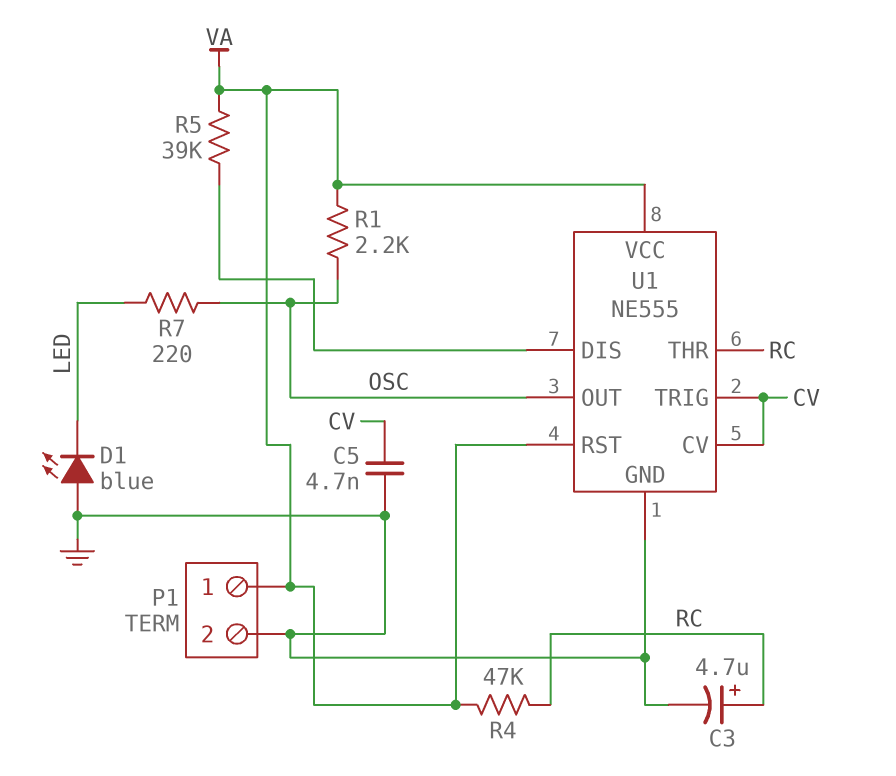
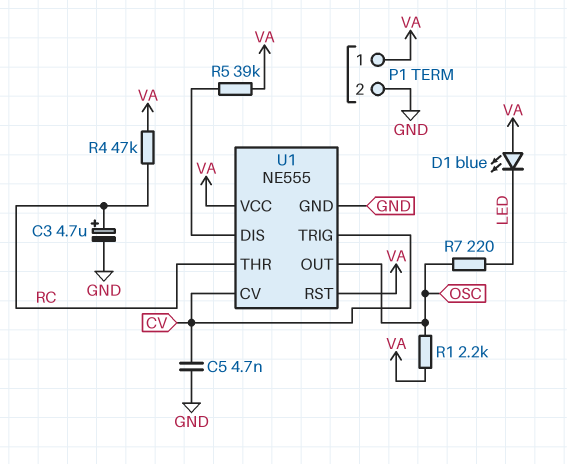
D1: LED blue (A GND, K LED) -> LED blue (A VA, K LED)

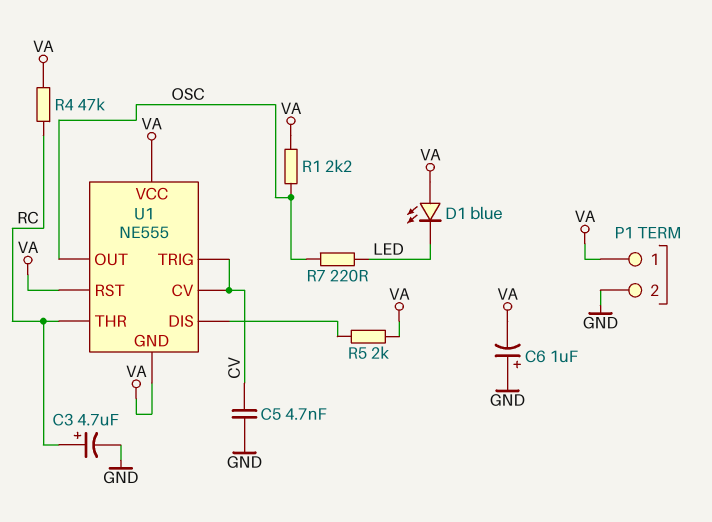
C6: none -> 1uF (plus GND, minus VA)
R5: 39k (U1/DIS, VA) -> 2k (U1/DIS, VA)
U1 pin GND: GND -> VA

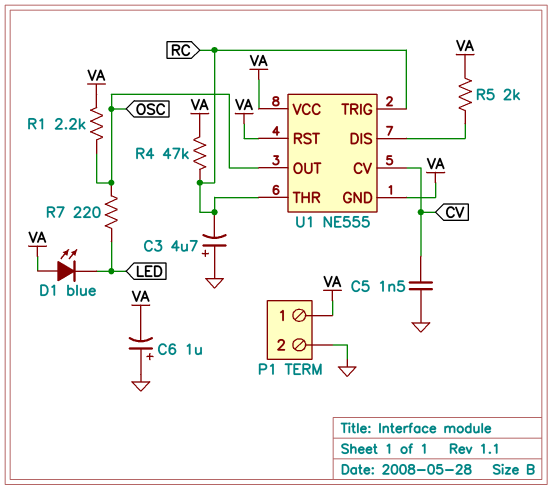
C3: 4.7uF (plus RC, minus GND) -> 4.7uF (plus GND, minus RC)
C5: 4.7nF (CV, GND) -> 1.5nF (CV, GND)
U1 pin TRIG: CV -> RC

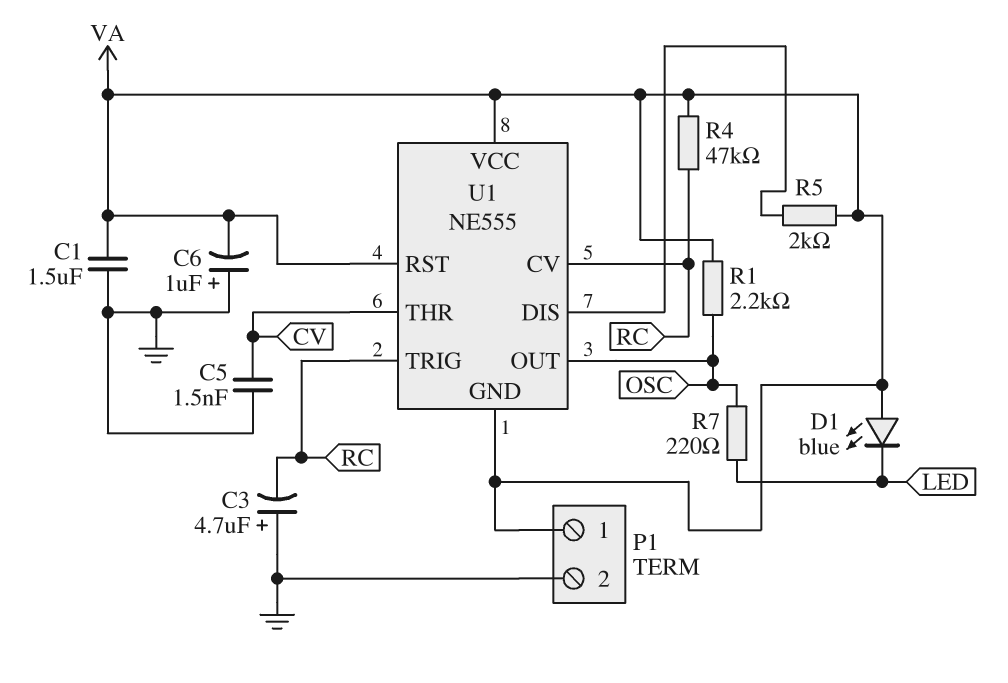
C1: none -> 1.5uF (GND, VA)
U1 pin CV: CV -> RC
U1 pin THR: RC -> CV

